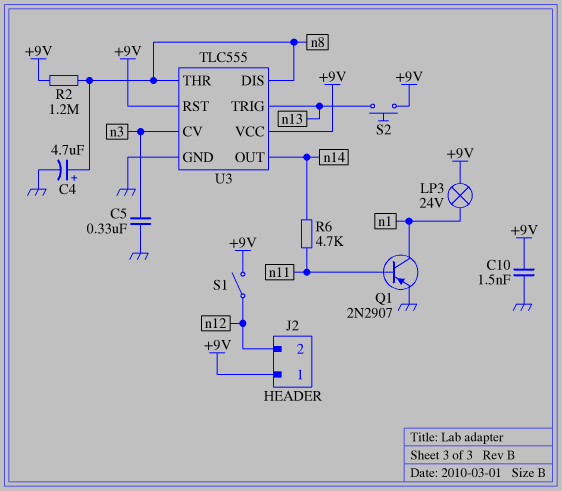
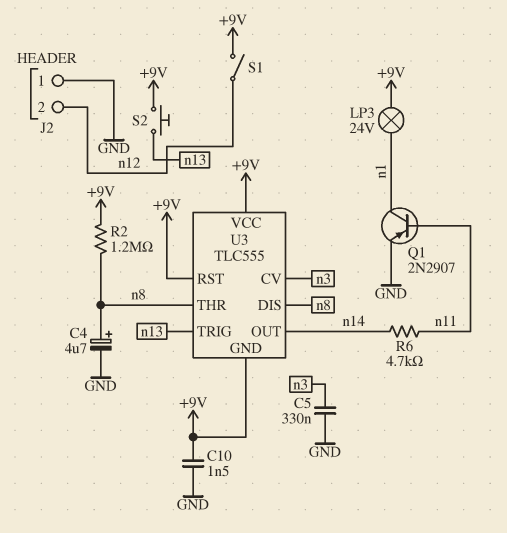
J2 pin 1: +9V -> GND
U3 pin GND: GND -> +9V

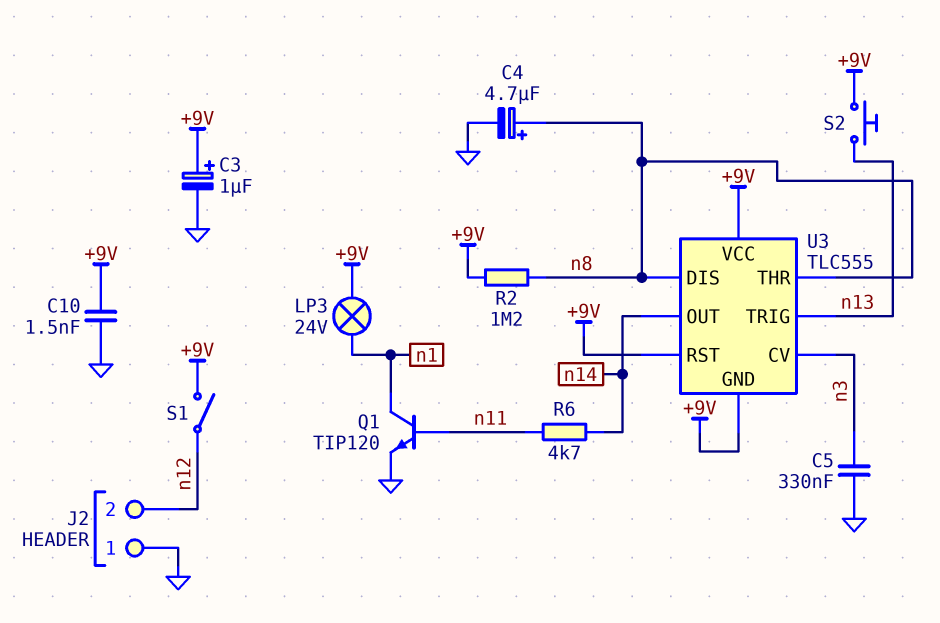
C3: none -> 1uF (plus +9V, minus GND)
Q1: PNP 2N2907 (B n11, C n1, E GND) -> NPN TIP120 (B n11, C n1, E GND)

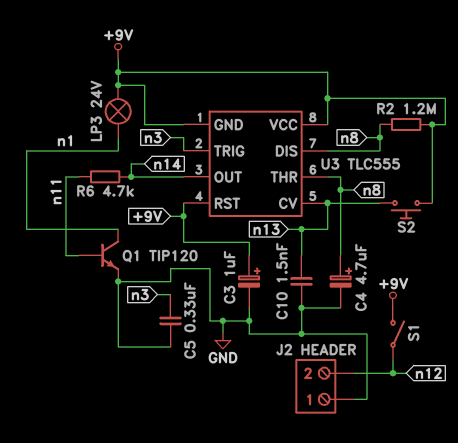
C10: 1.5nF (+9V, GND) -> 1.5nF (GND, n13)
U3 pin CV: n3 -> n13
U3 pin TRIG: n13 -> n3

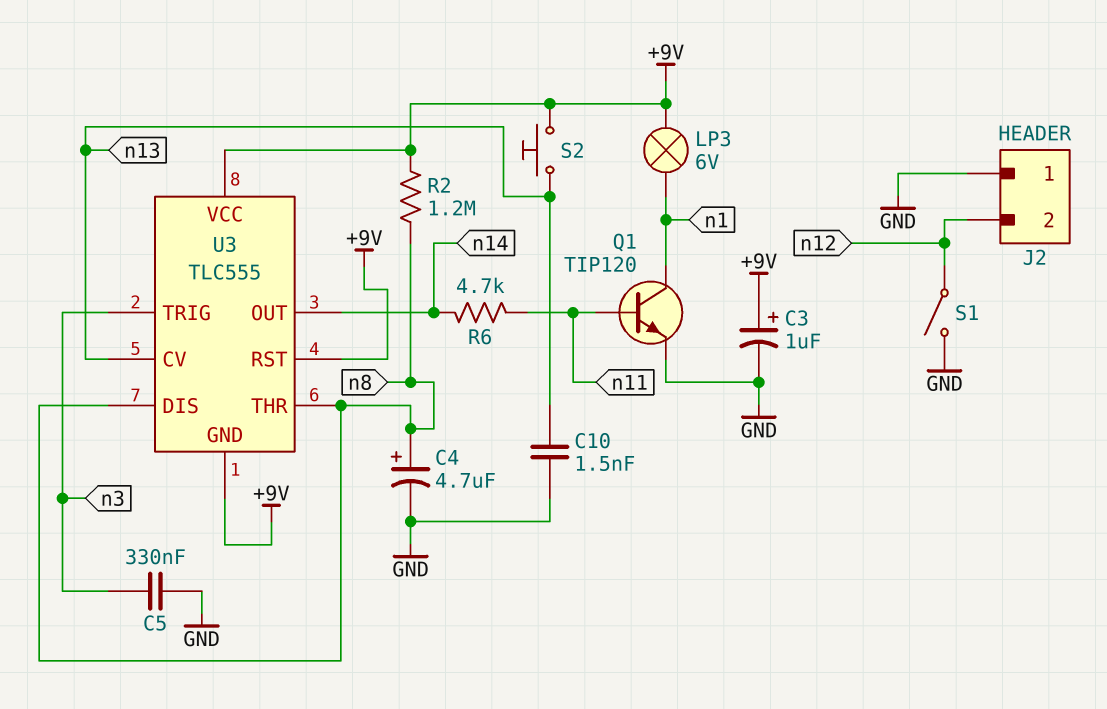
LP3: lamp 24V (+9V, n1) -> lamp 6V (+9V, n1)
S1: switch (+9V, n12) -> switch (GND, n12)

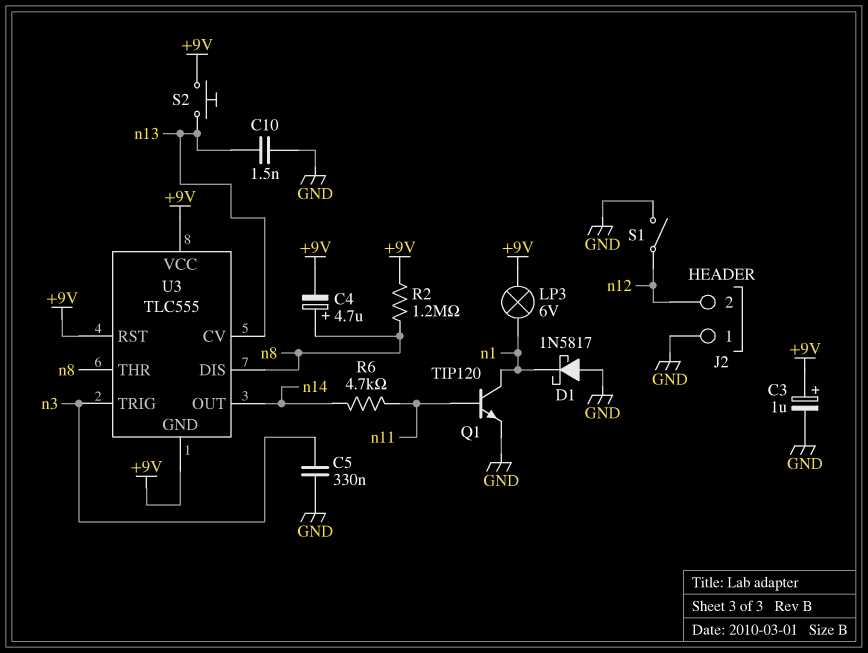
C4: 4.7uF (plus n8, minus GND) -> 4.7uF (plus n8, minus +9V)
D1: none -> schottky 1N5817 (A GND, K n1)

